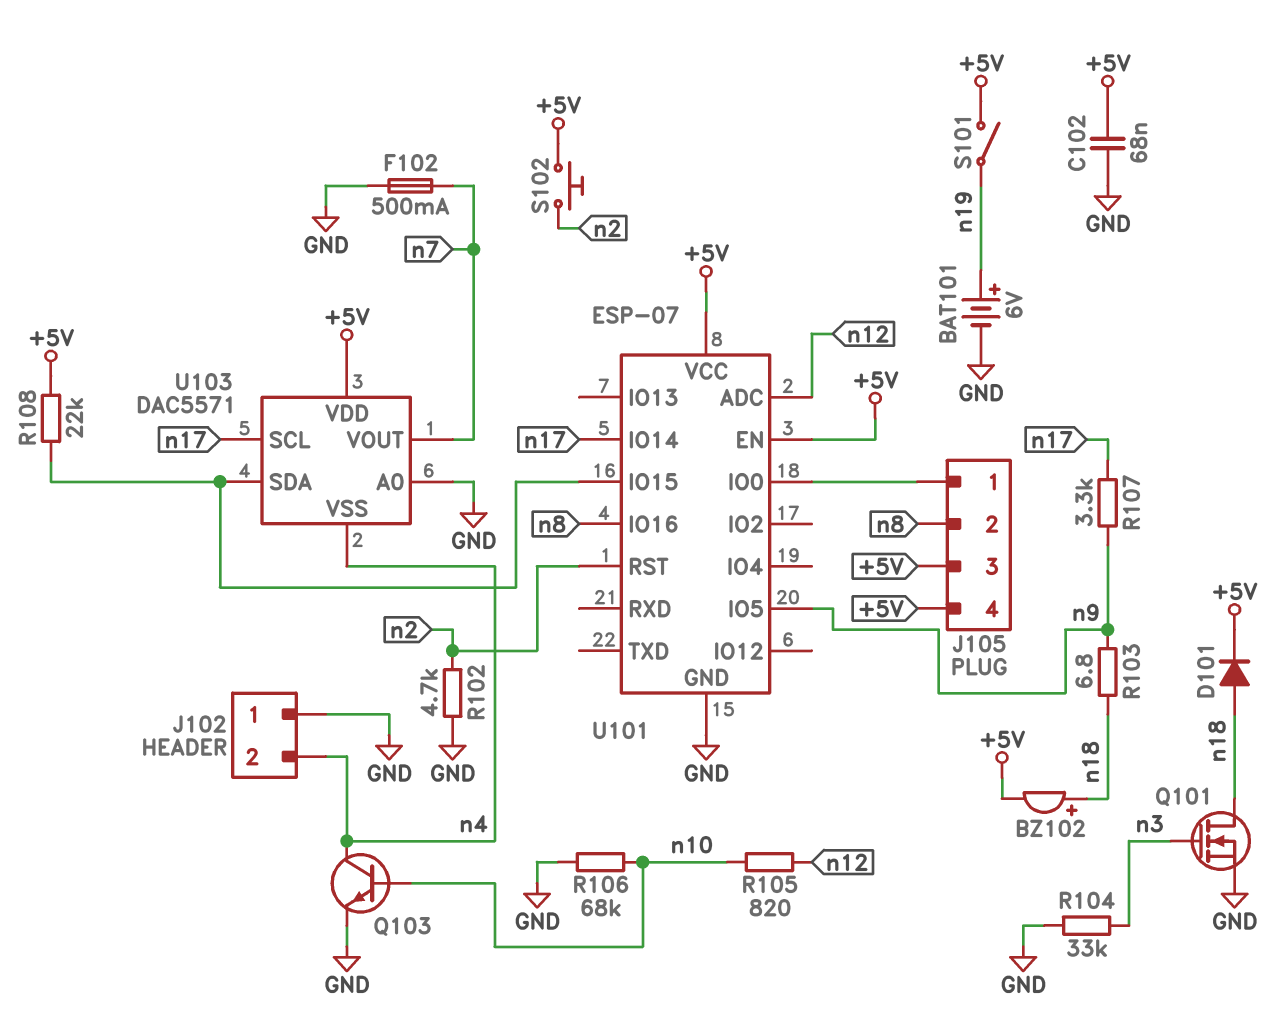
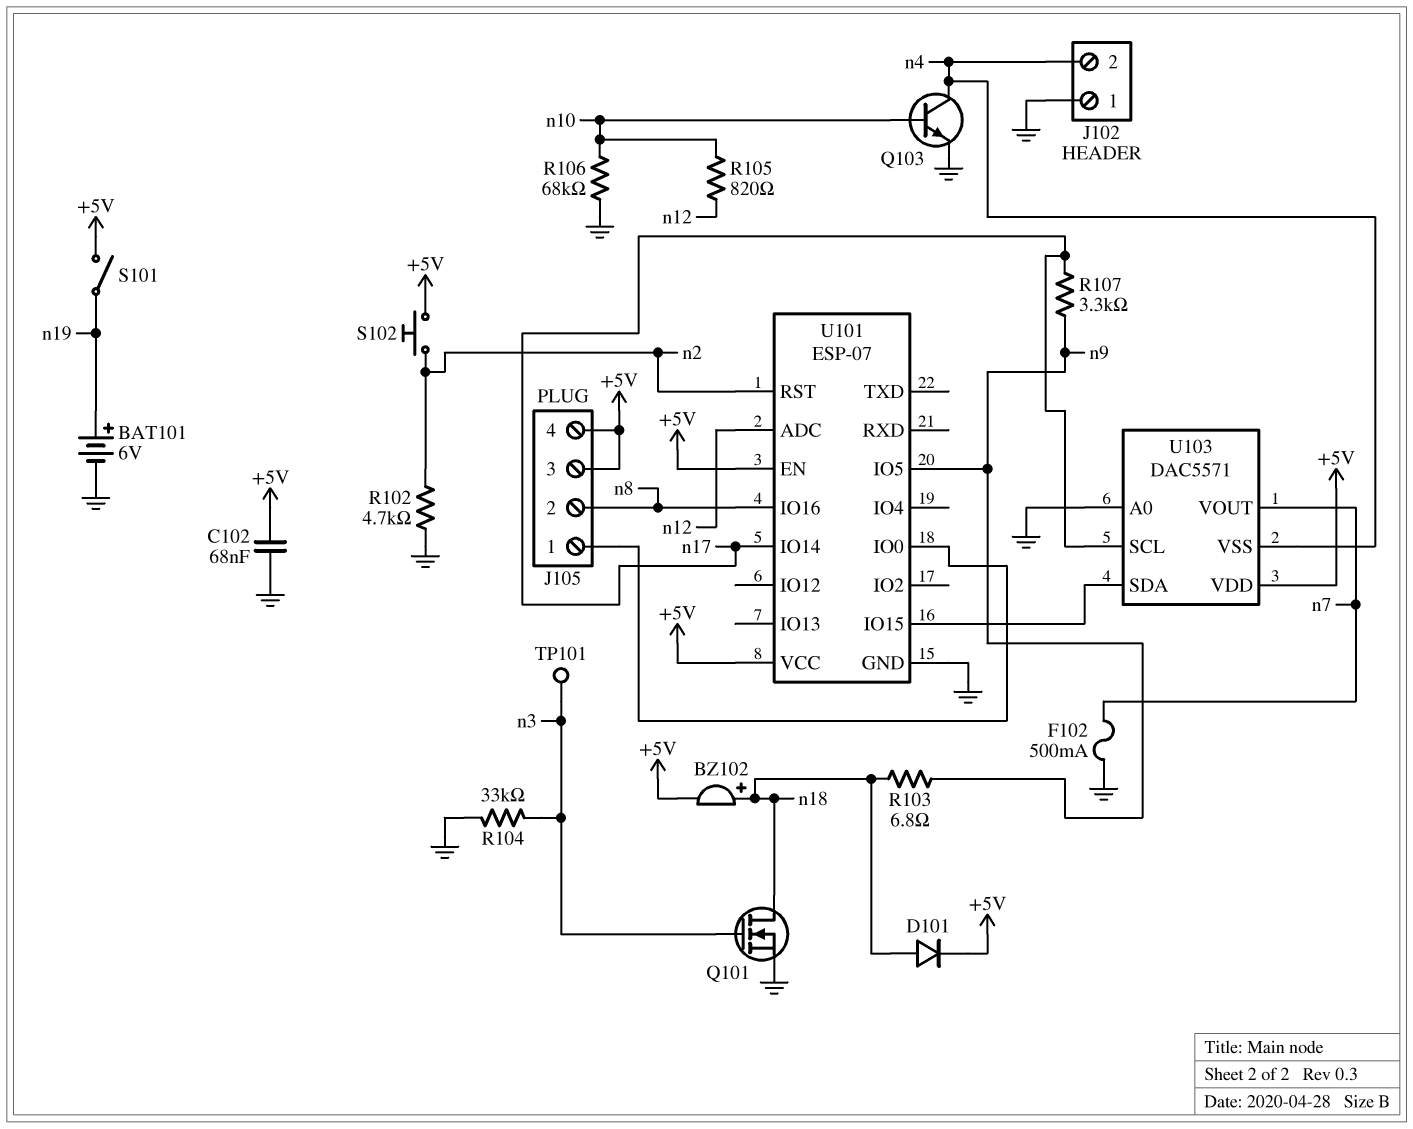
R108: 22k (+5V, U101/IO15) -> none
TP101: none -> test point (n3)

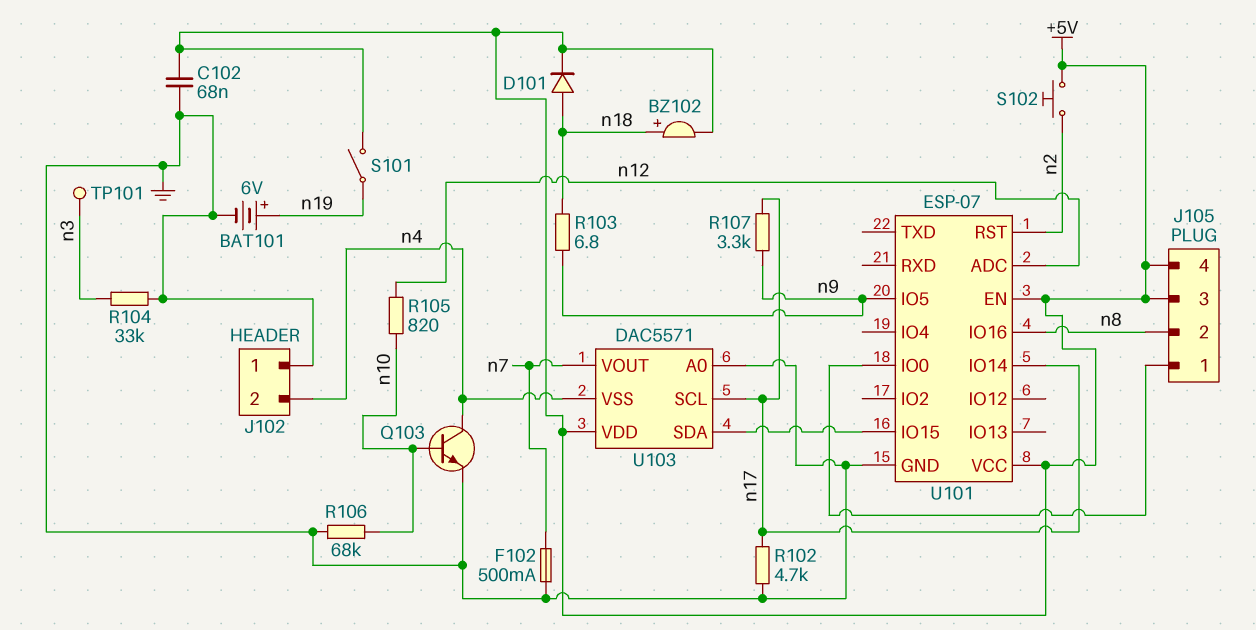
Q101: NMOS (G n3, D n18, S GND) -> none
R102: 4.7k (GND, n2) -> 4.7k (GND, n17)

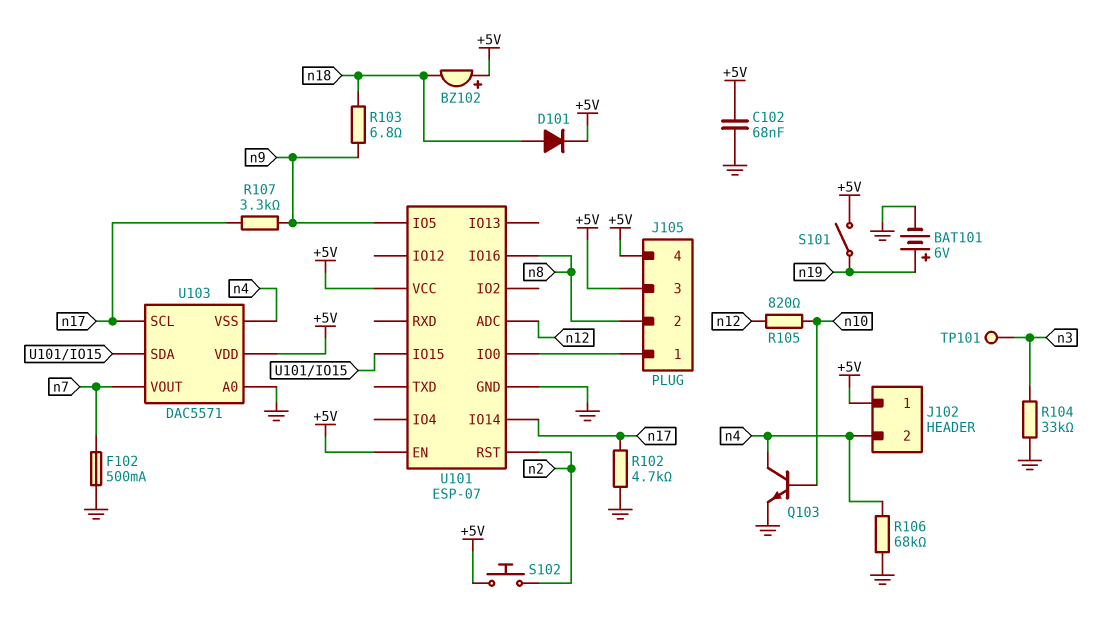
BZ102: buzzer (plus n18, minus +5V) -> buzzer (plus +5V, minus n18)
J102 pin 1: GND -> +5V
R106: 68k (GND, n10) -> 68k (GND, n4)

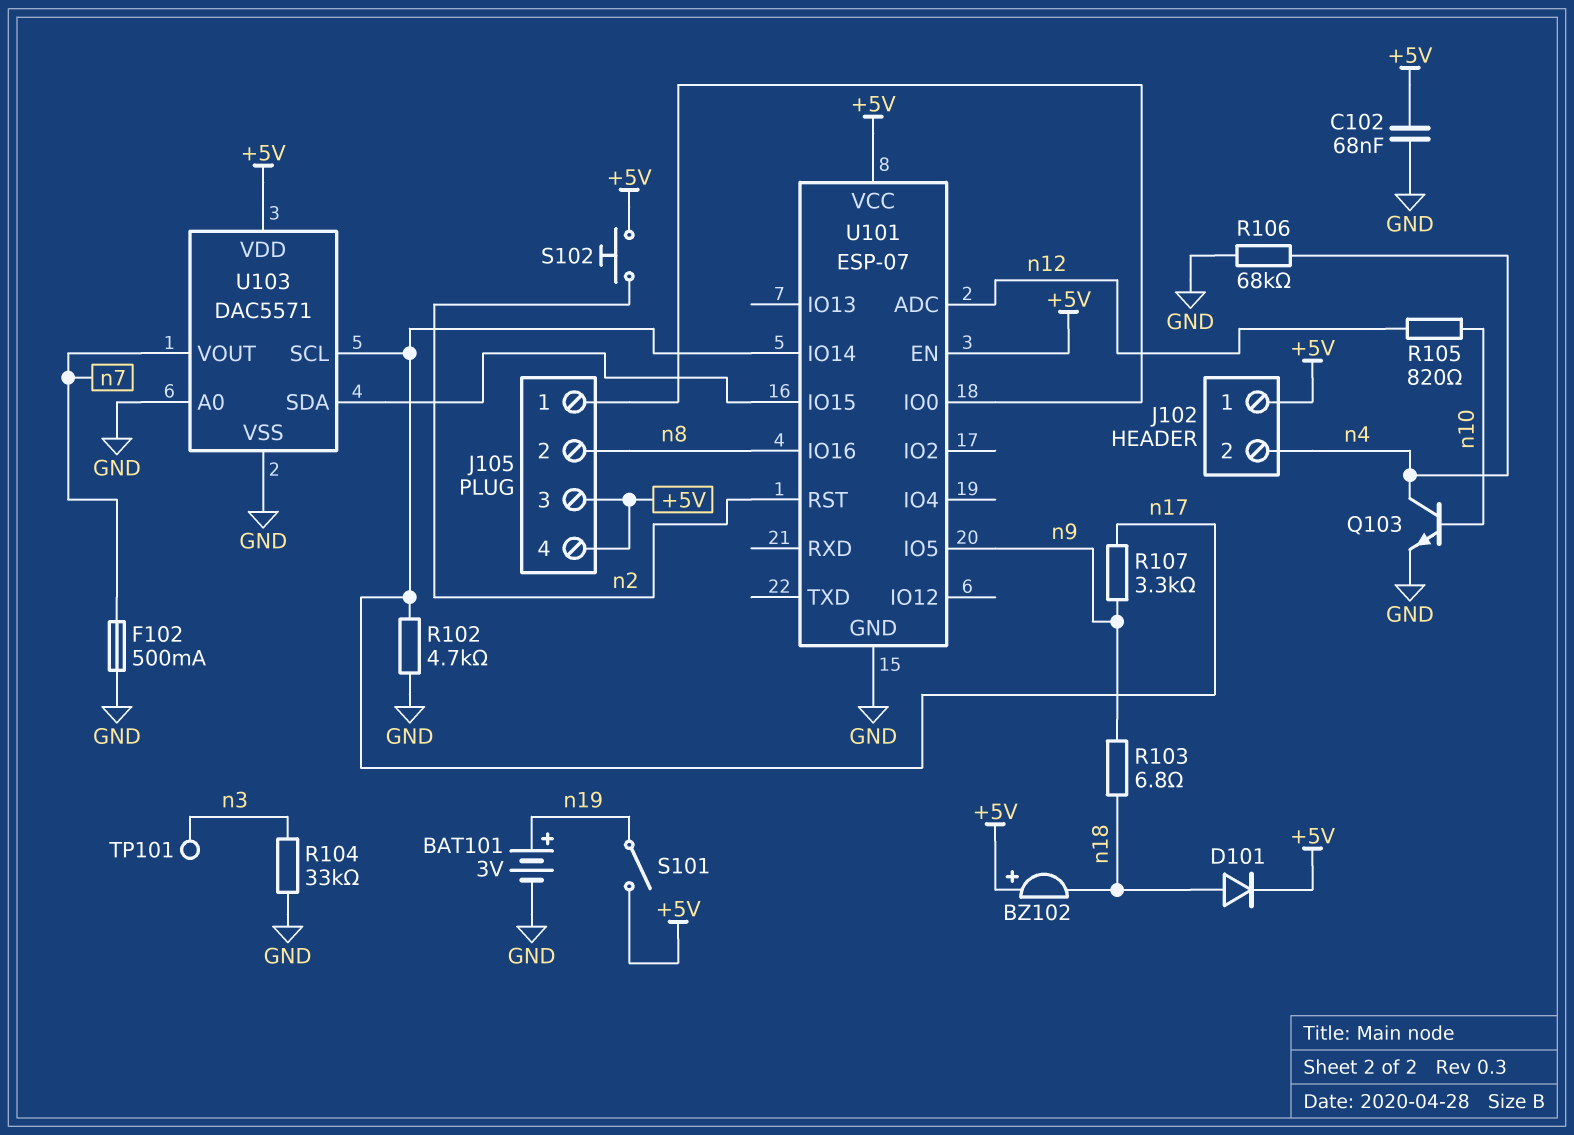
BAT101: 6V (plus n19, minus GND) -> 3V (plus n19, minus GND)
U103 pin VSS: n4 -> GND

